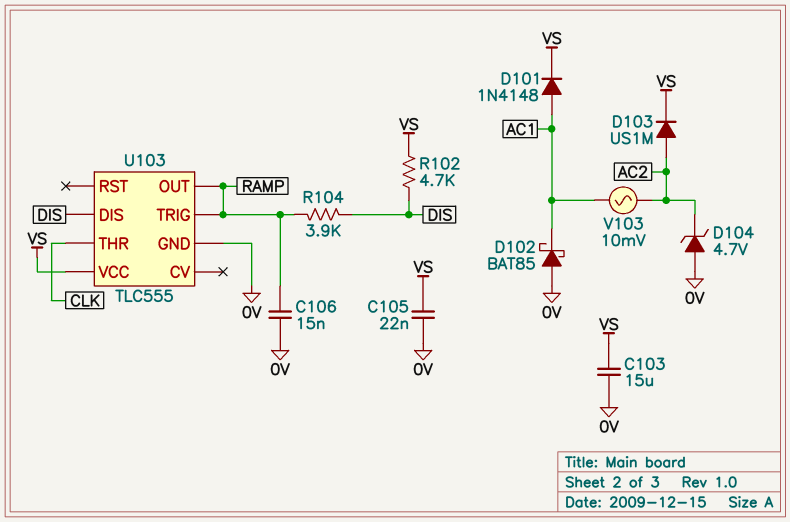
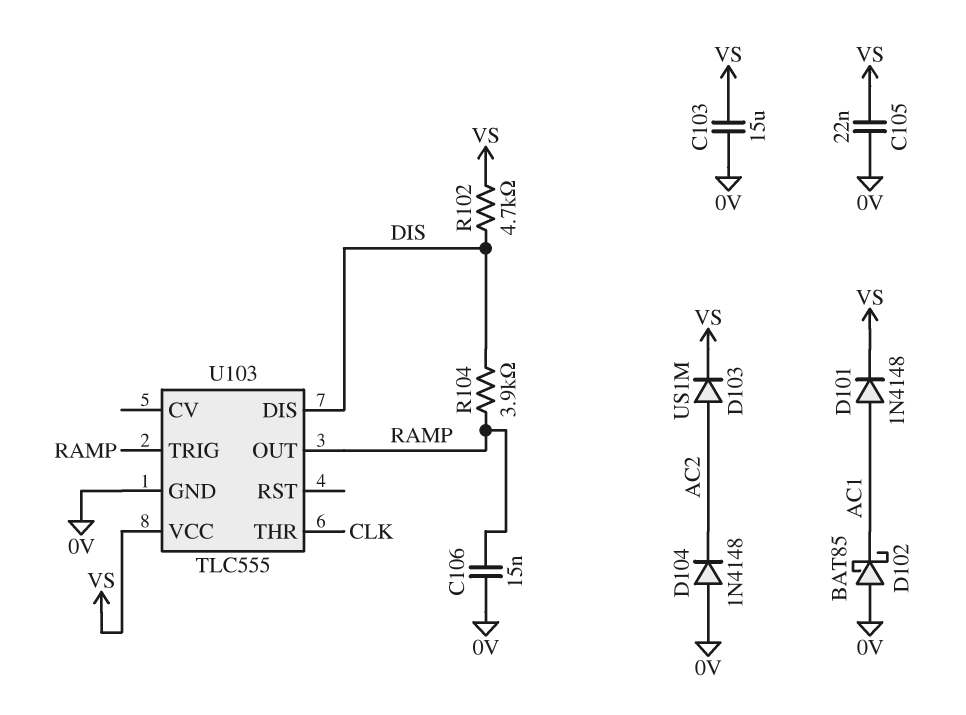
D104: zener 4.7V (A 0V, K AC2) -> diode 1N4148 (A 0V, K AC2)
V103: AC 10mV (AC1, AC2) -> none

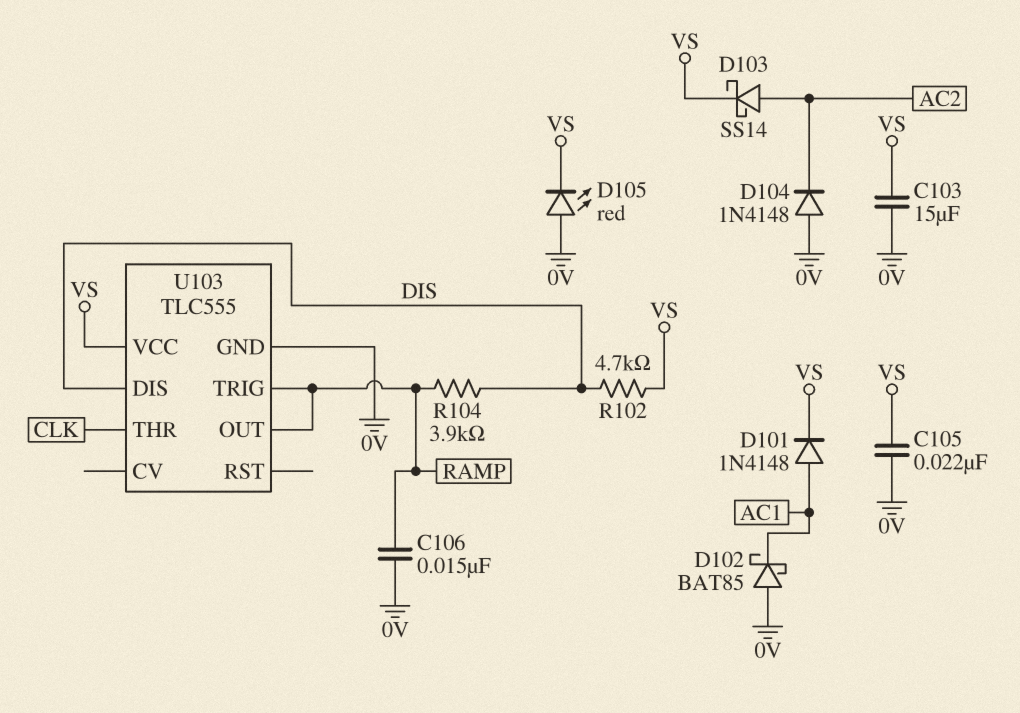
D103: diode US1M (A AC2, K VS) -> schottky SS14 (A AC2, K VS)
D105: none -> LED red (A 0V, K VS)

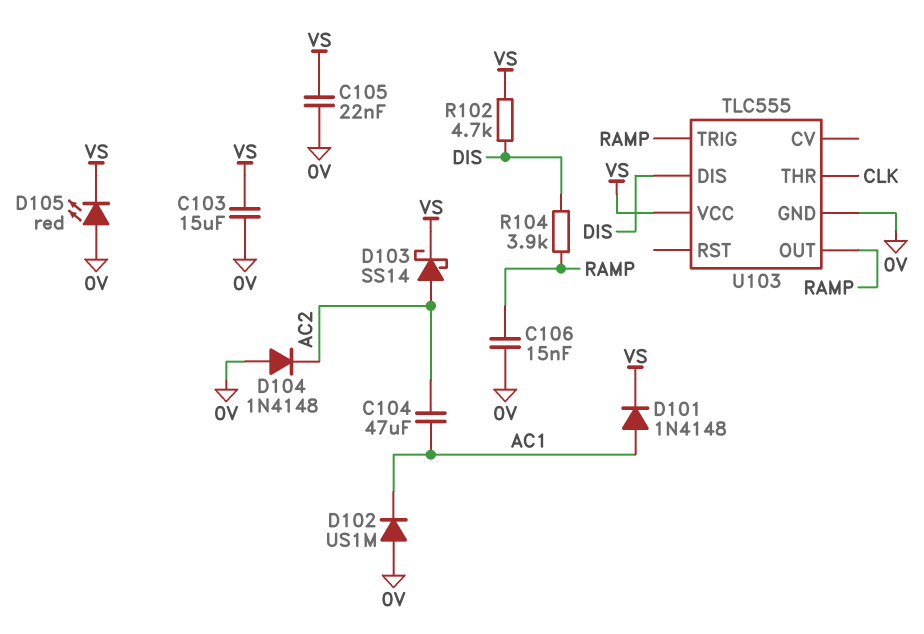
C104: none -> 47uF (AC1, AC2)
D102: schottky BAT85 (A 0V, K AC1) -> diode US1M (A 0V, K AC1)

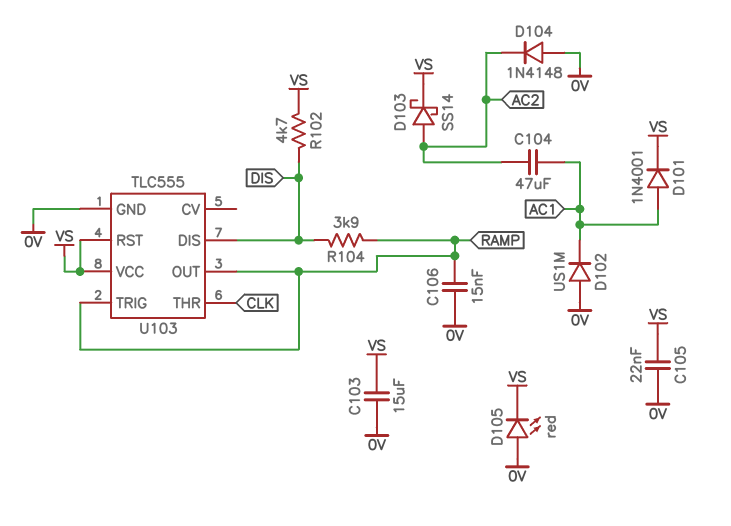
D101: diode 1N4148 (A AC1, K VS) -> diode 1N4001 (A AC1, K VS)
U103 pin RST: none -> VS

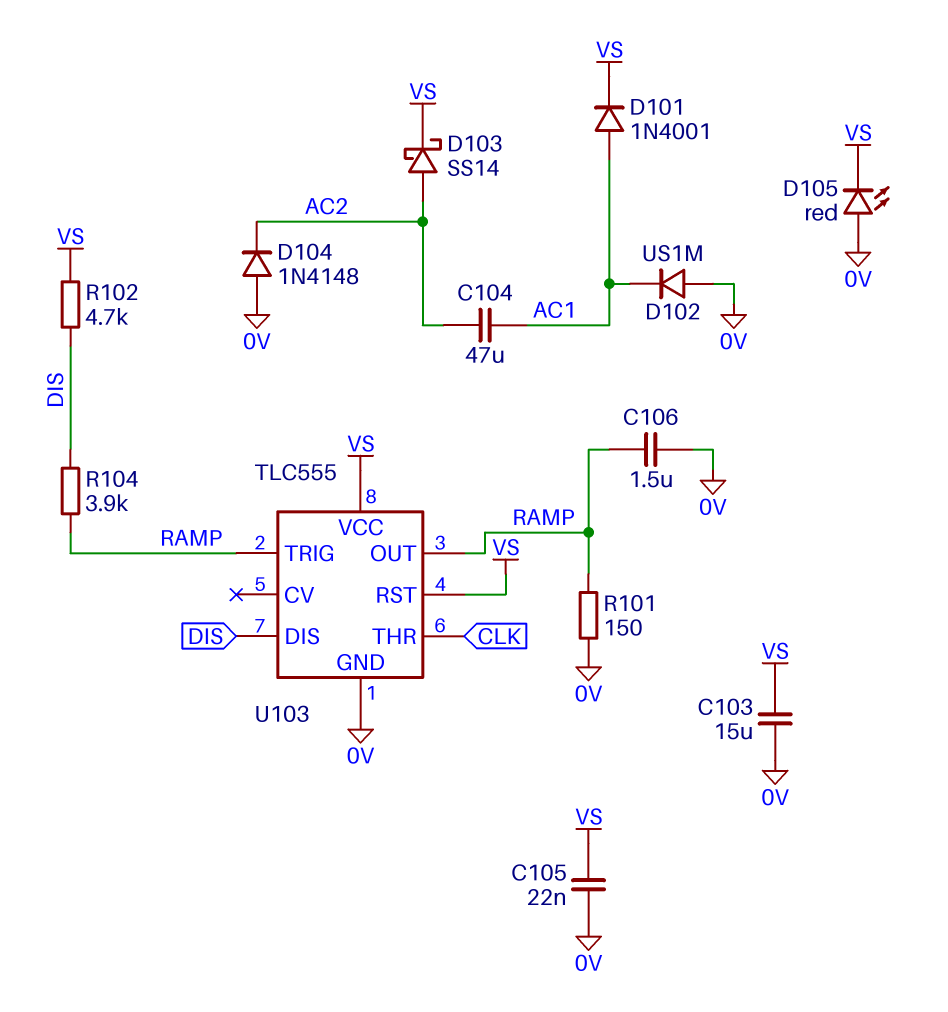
C106: 15nF (0V, RAMP) -> 1.5uF (0V, RAMP)
R101: none -> 150 (0V, RAMP)

